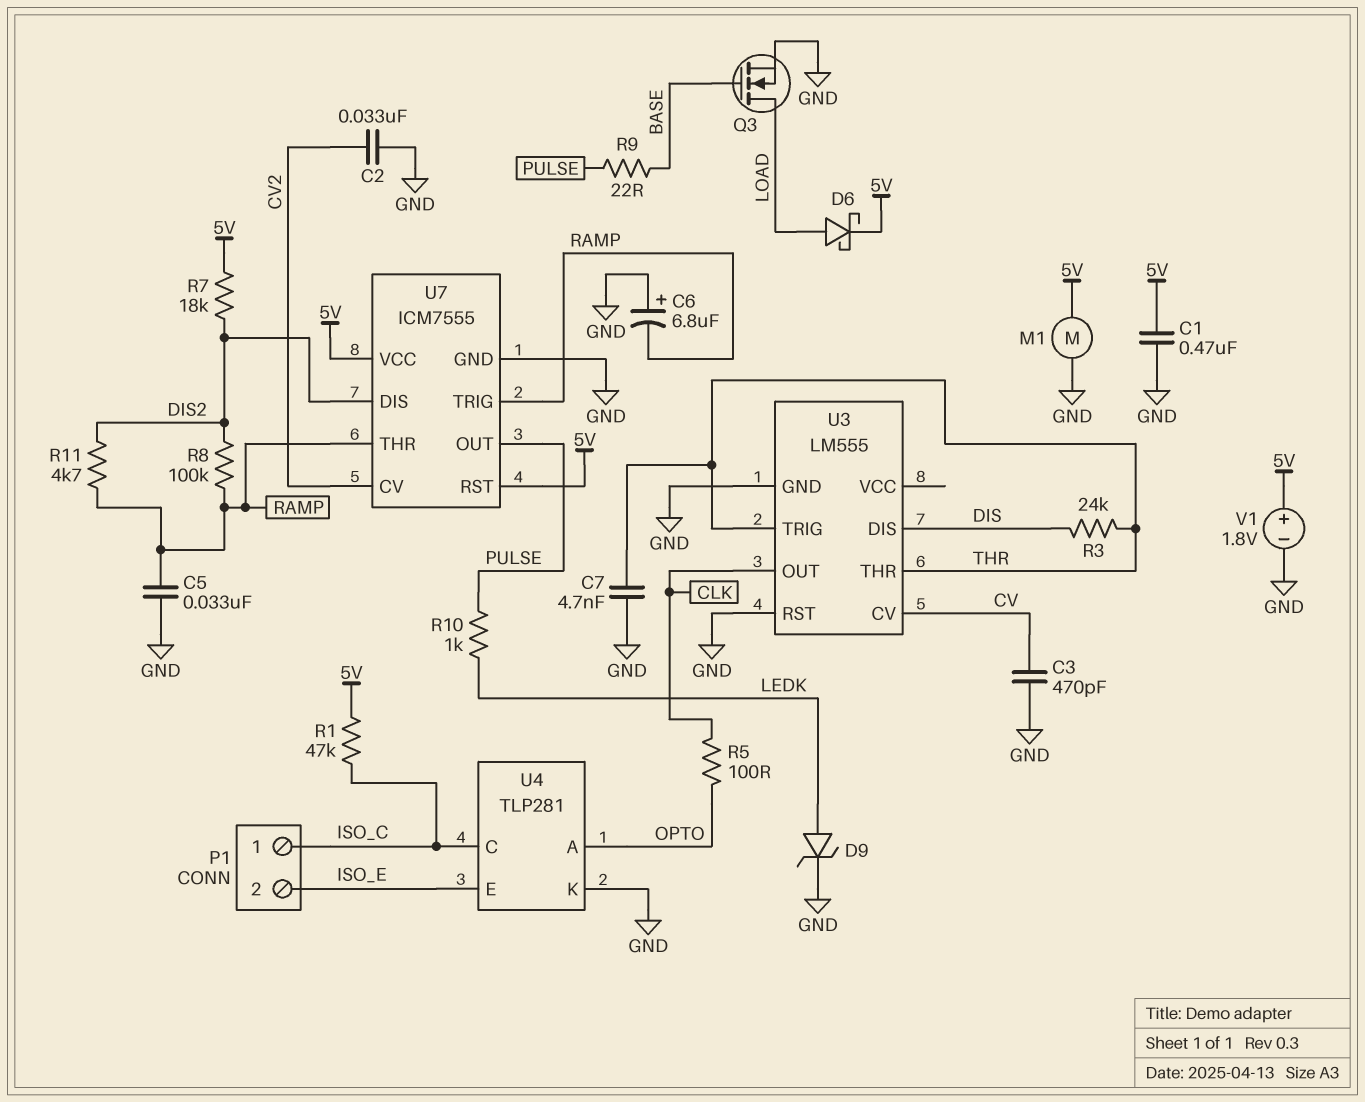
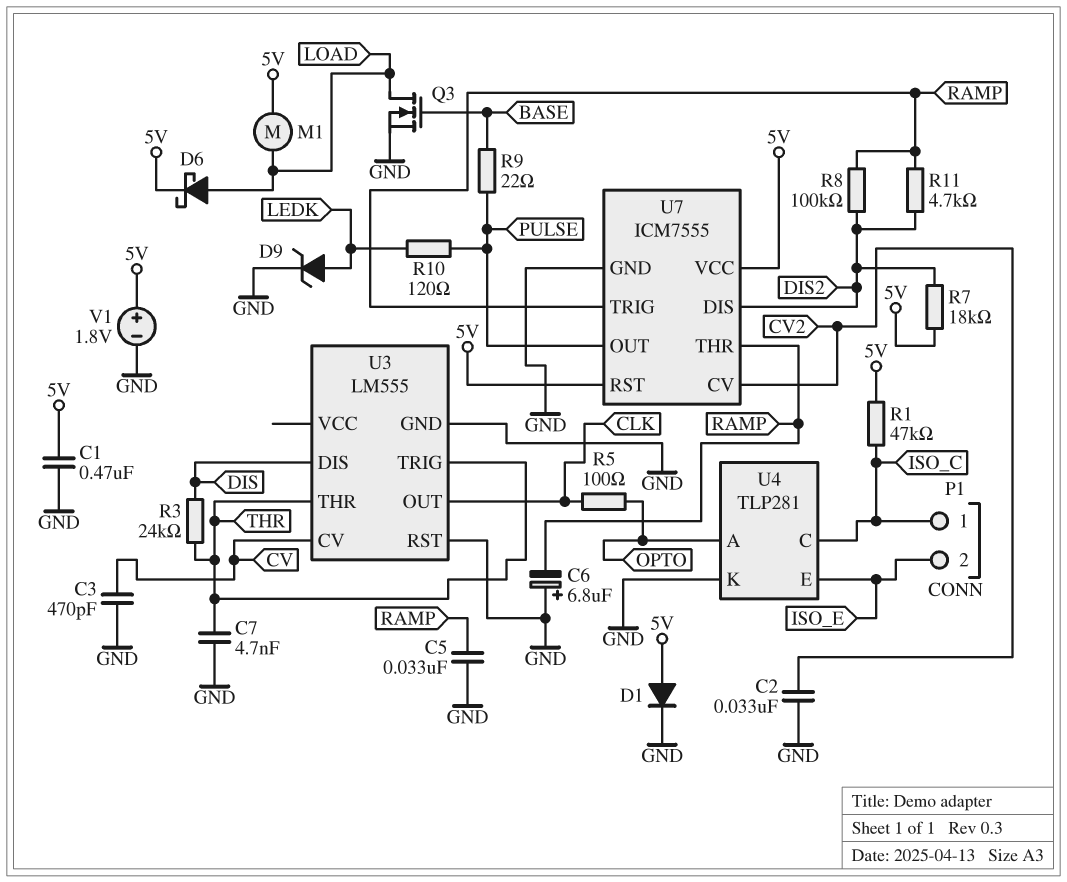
D1: none -> diode (A 5V, K GND)
M1: motor (5V, GND) -> motor (5V, LOAD)
R10: 1k (LEDK, PULSE) -> 120 (LEDK, PULSE)

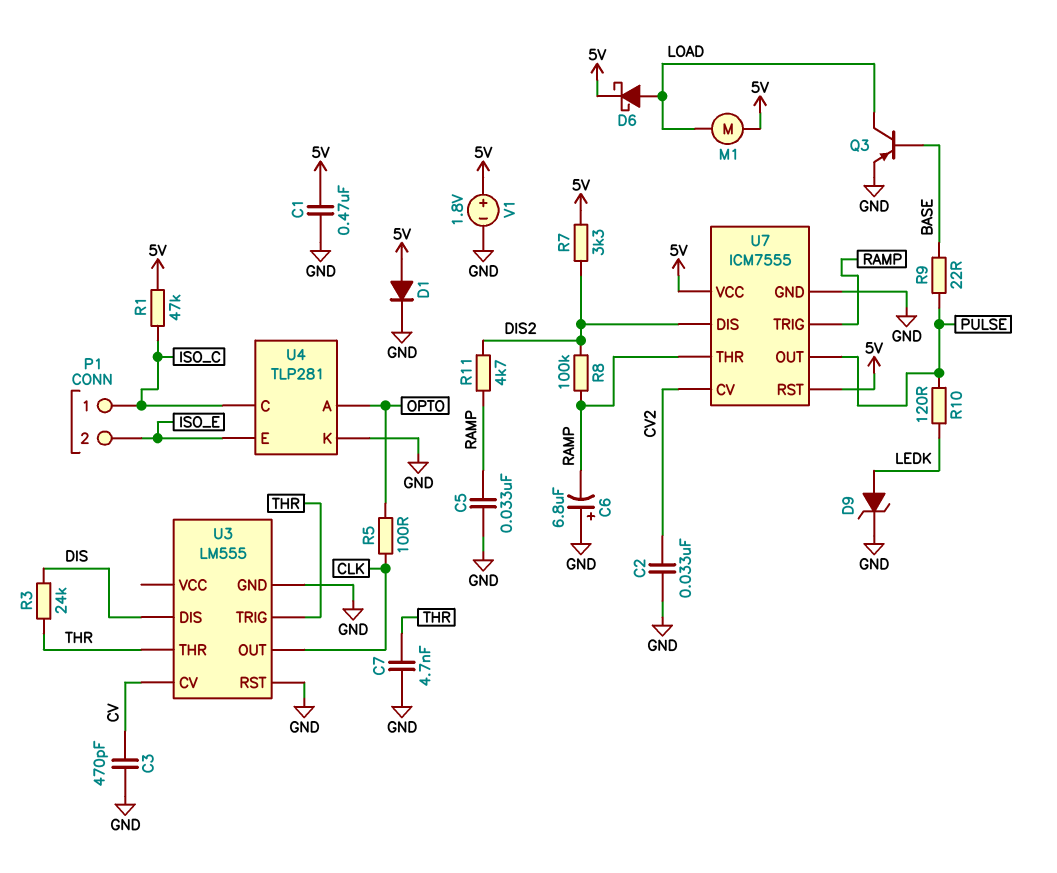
Q3: NMOS (G BASE, D LOAD, S GND) -> PNP (B BASE, C LOAD, E GND)
R7: 18k (5V, DIS2) -> 3.3k (5V, DIS2)

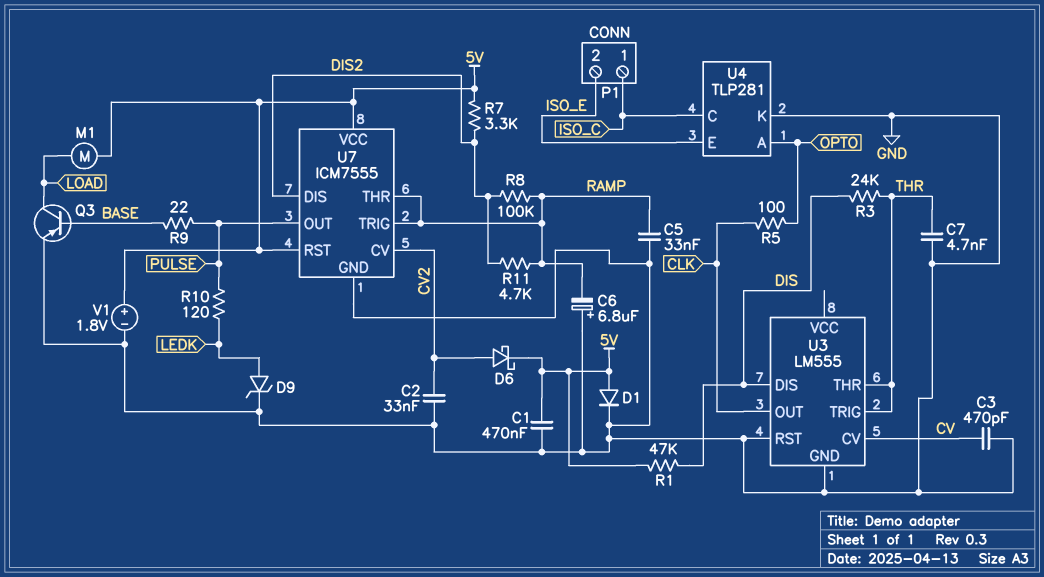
D6: schottky (A LOAD, K 5V) -> schottky (A CV2, K 5V)
R1: 47k (5V, ISO_C) -> 47k (5V, DIS)

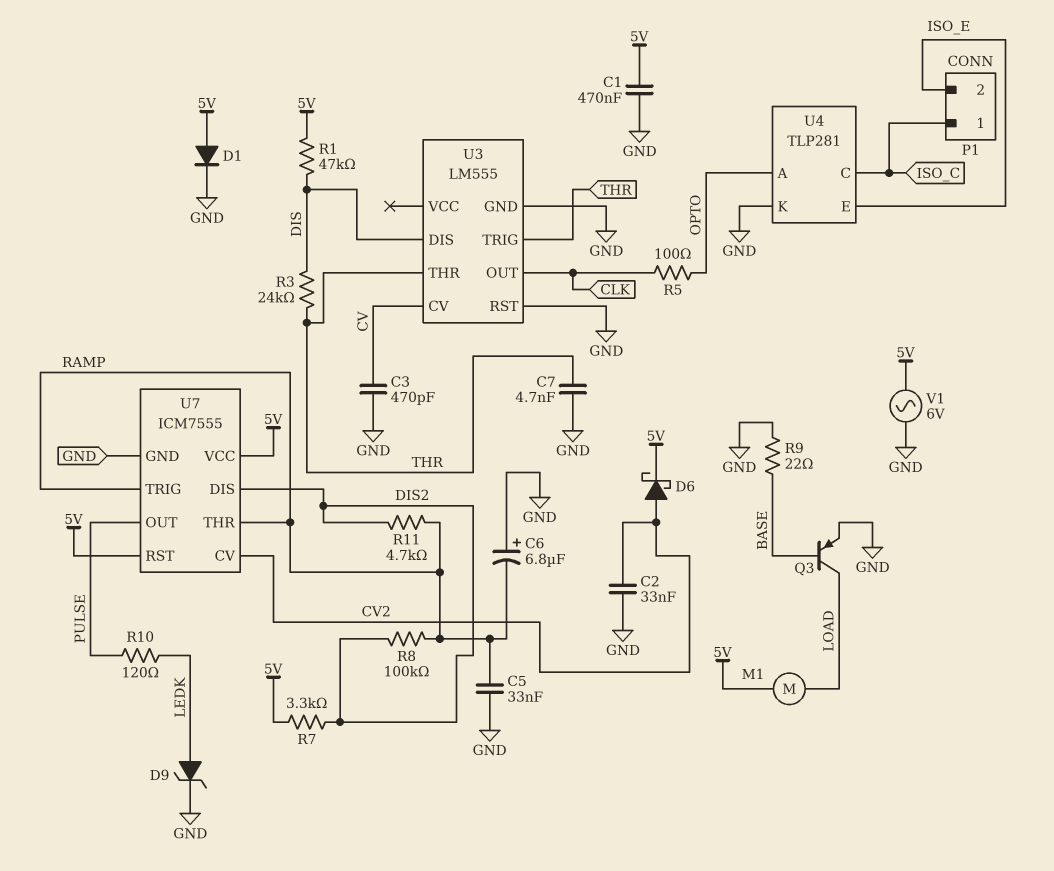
R9: 22 (BASE, PULSE) -> 22 (BASE, GND)
V1: 1.8V (plus 5V, minus GND) -> AC 6V (5V, GND)

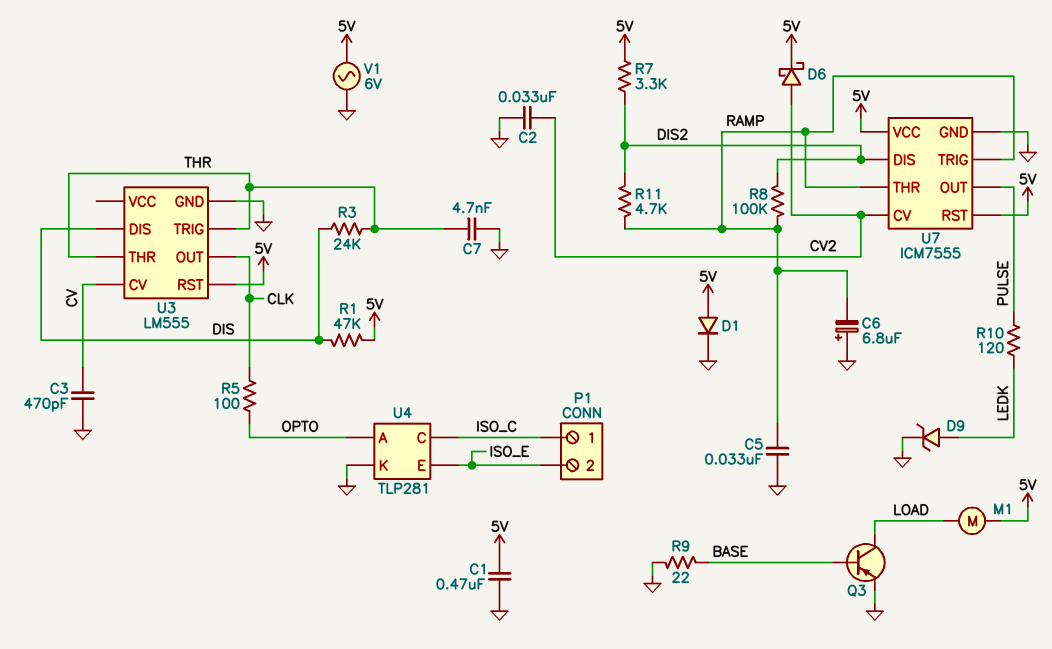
U3 pin RST: GND -> 5V

